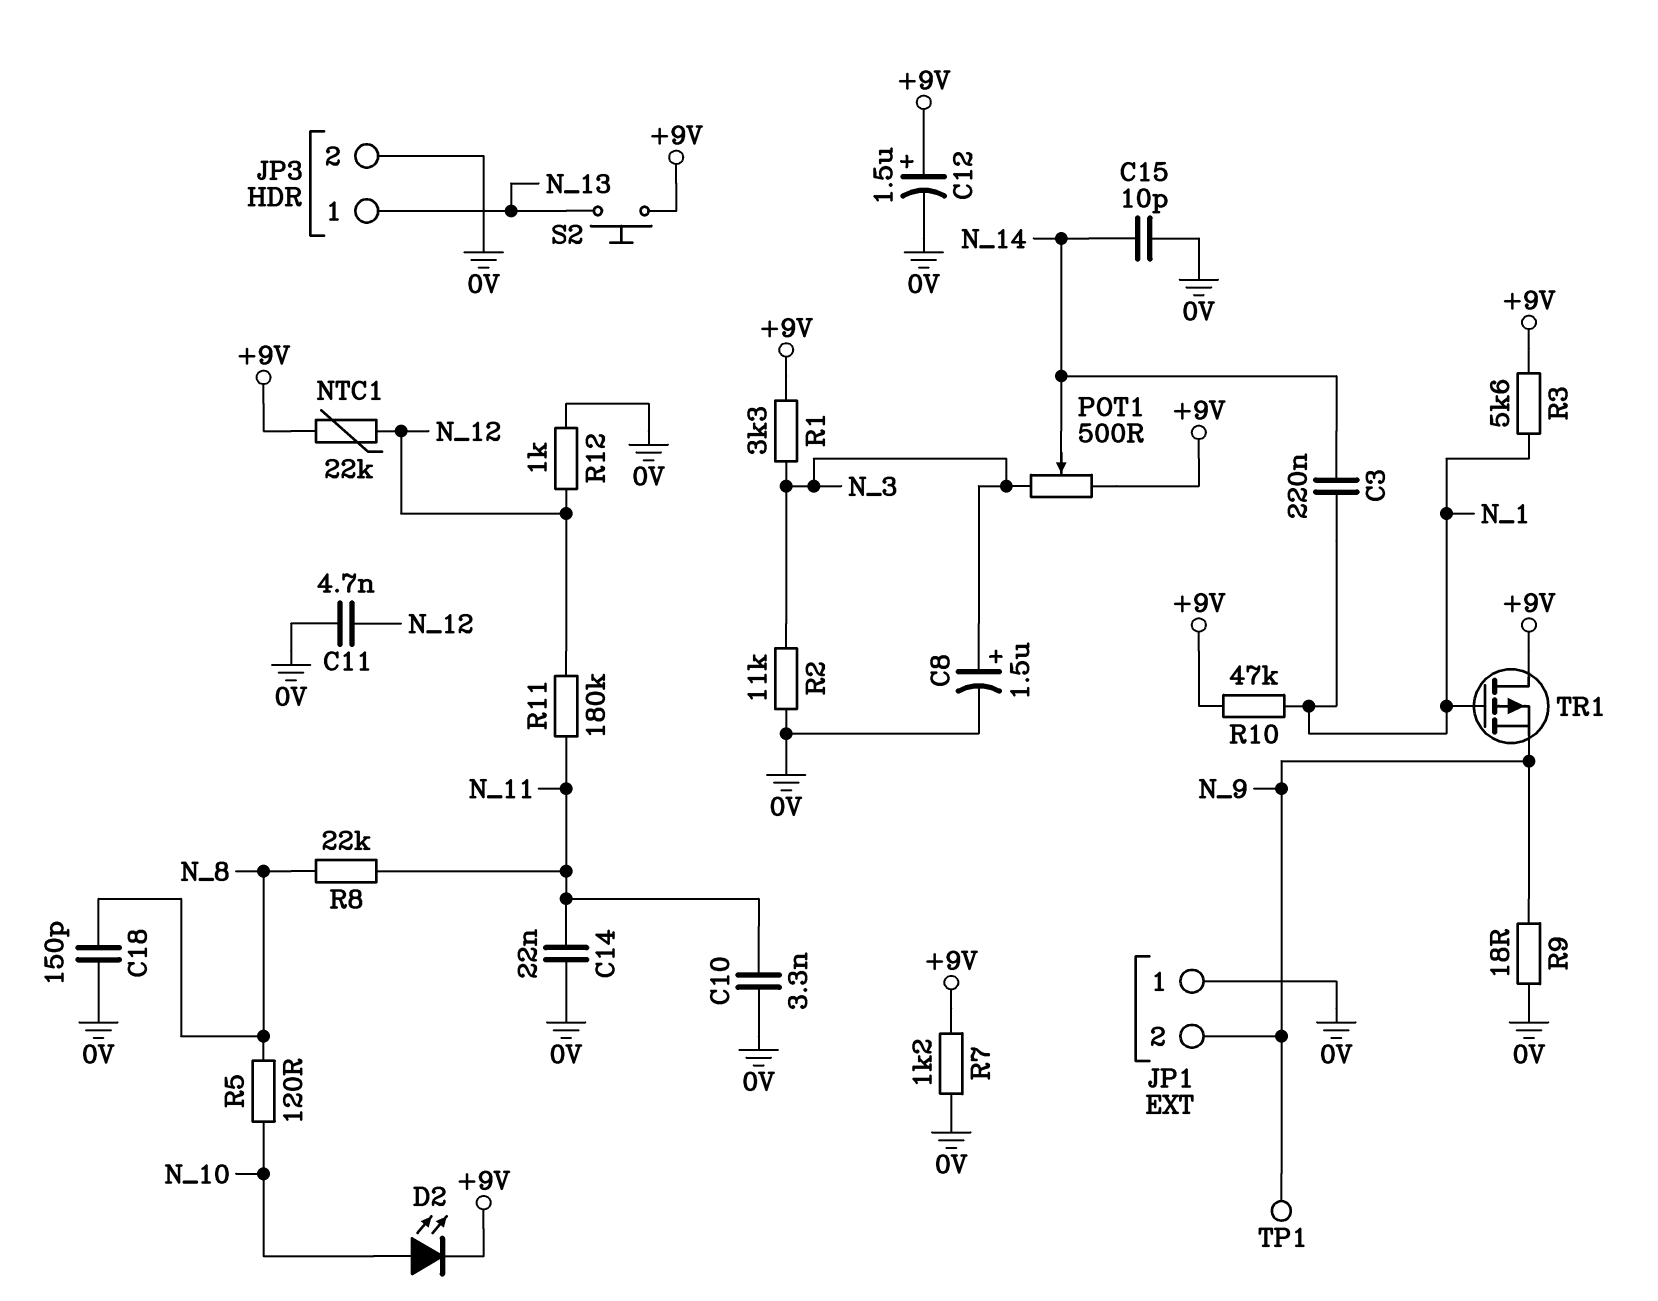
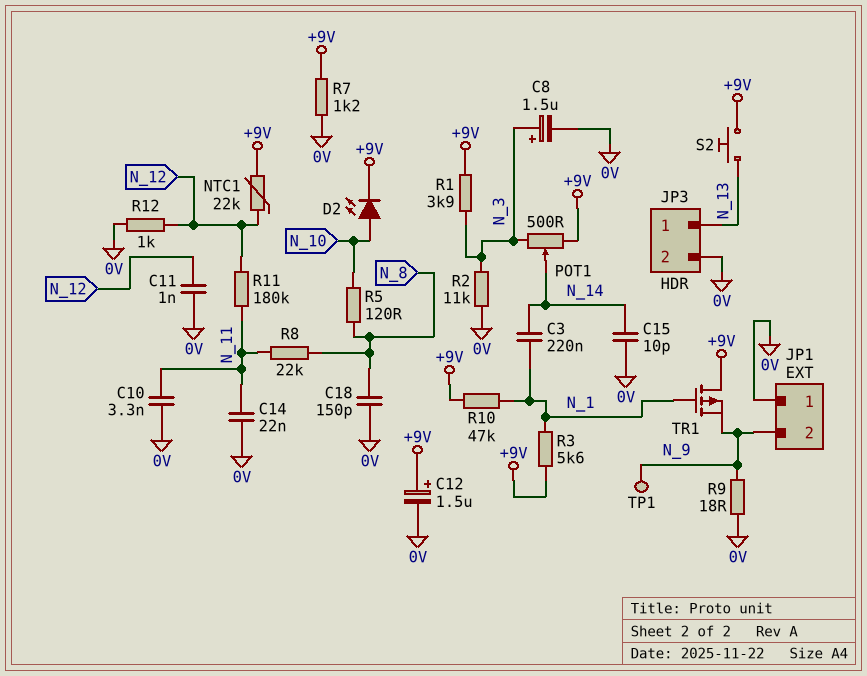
C11: 4.7nF (0V, N_12) -> 1nF (0V, N_12)
R1: 3.3k (+9V, N_3) -> 3.9k (+9V, N_3)

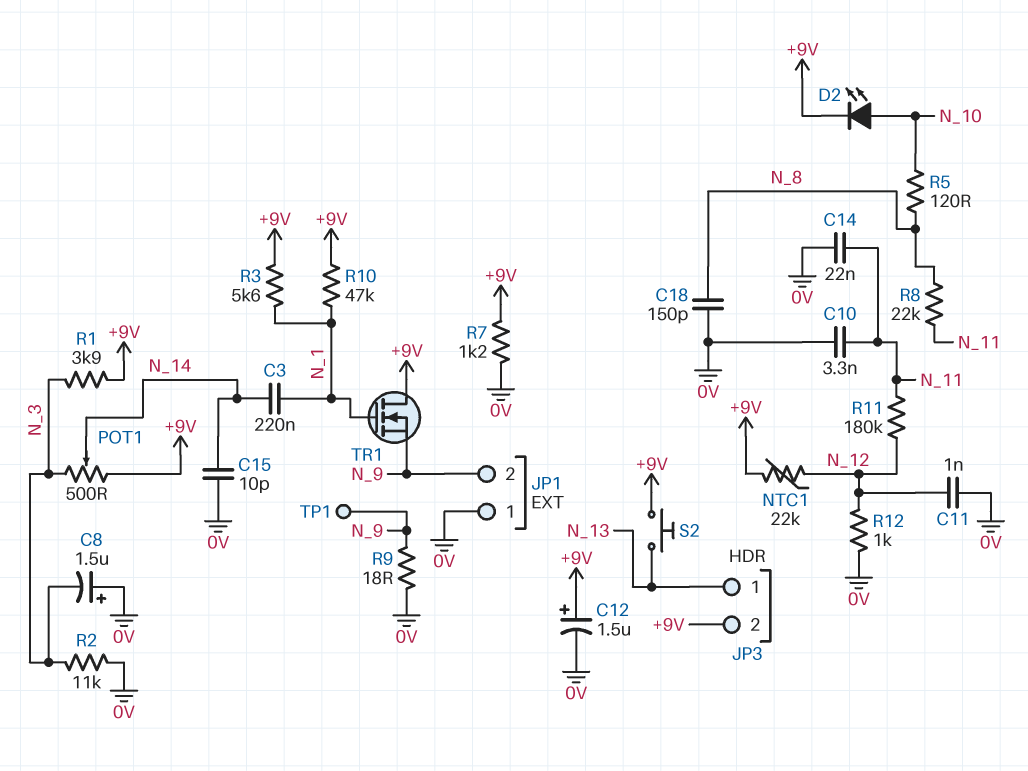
C8: 1.5uF (plus N_3, minus 0V) -> 1.5uF (plus 0V, minus N_3)
JP3 pin 2: 0V -> +9V
TR1: PMOS (G N_1, D +9V, S N_9) -> NMOS (G N_1, D +9V, S N_9)

